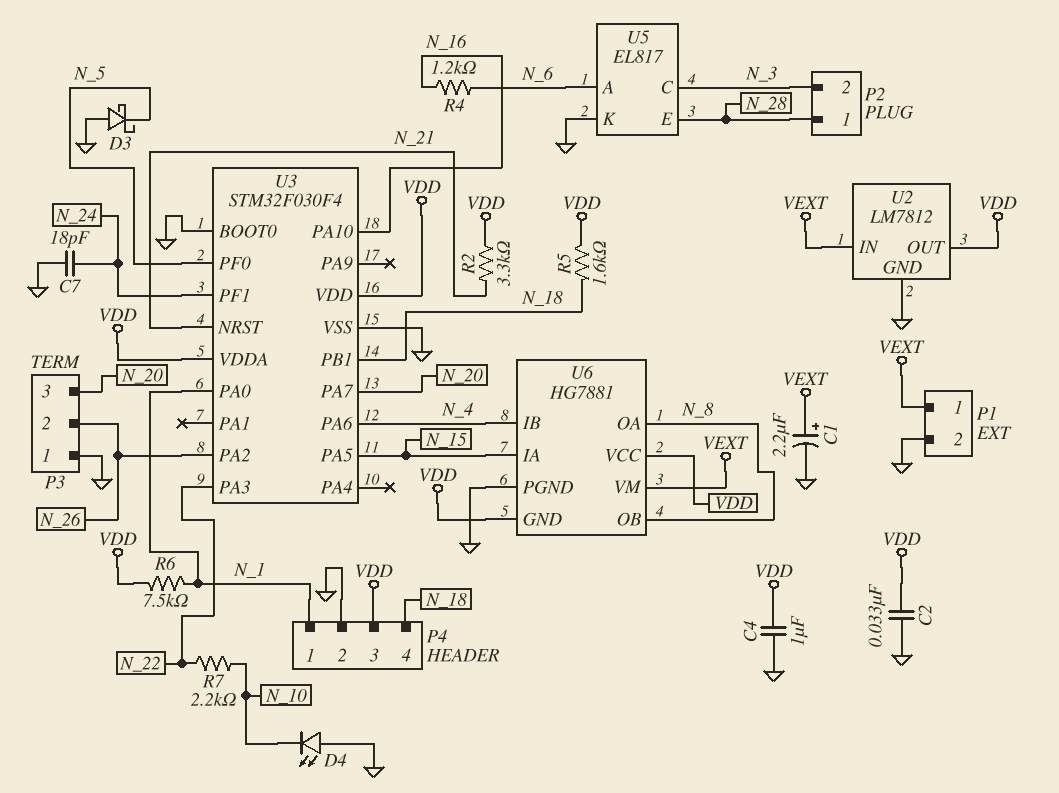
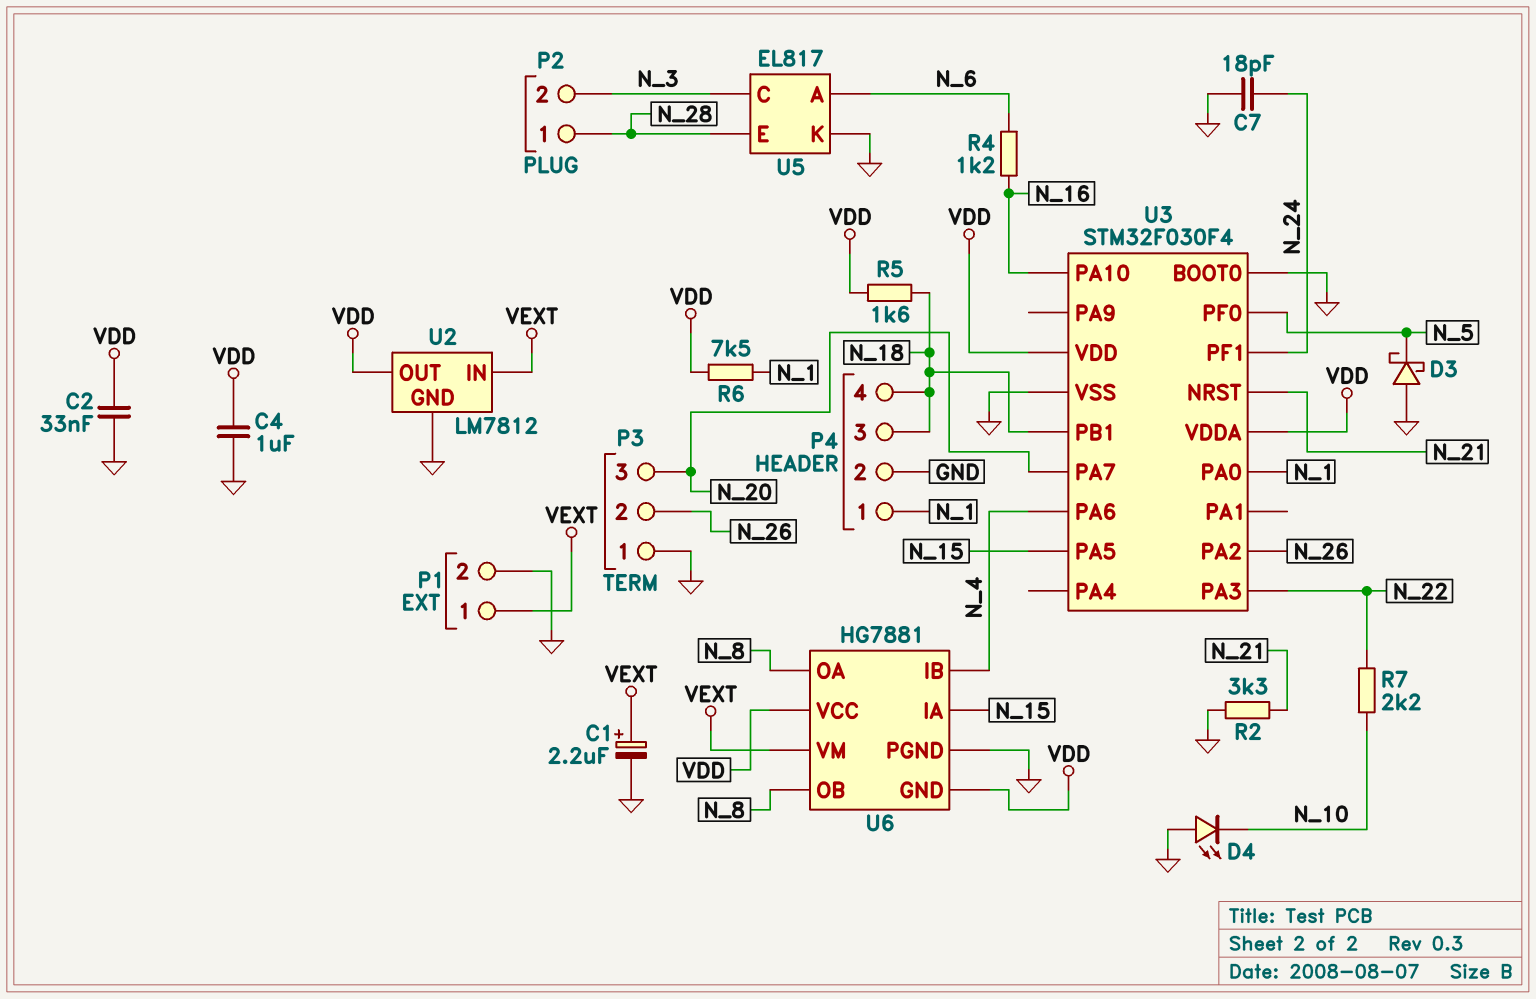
P4 pin 3: VDD -> N_18
R2: 3.3k (N_21, VDD) -> 3.3k (GND, N_21)

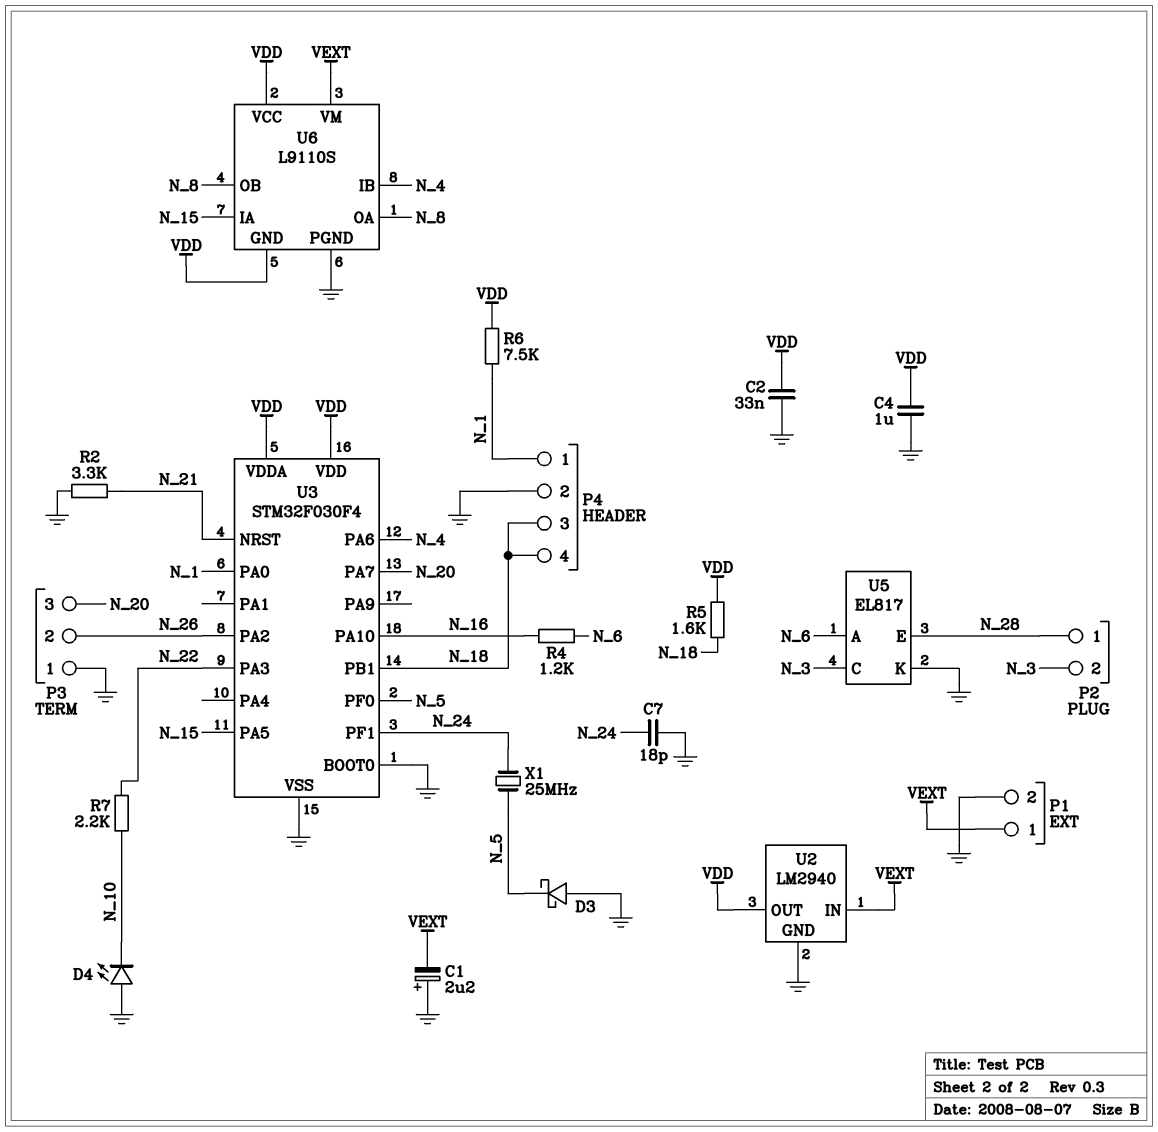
C1: 2.2uF (plus VEXT, minus GND) -> 2.2uF (plus GND, minus VEXT)
U2: LM7812 -> LM2940
U6: HG7881 -> L9110S
X1: none -> 25MHz (N_5, N_24)

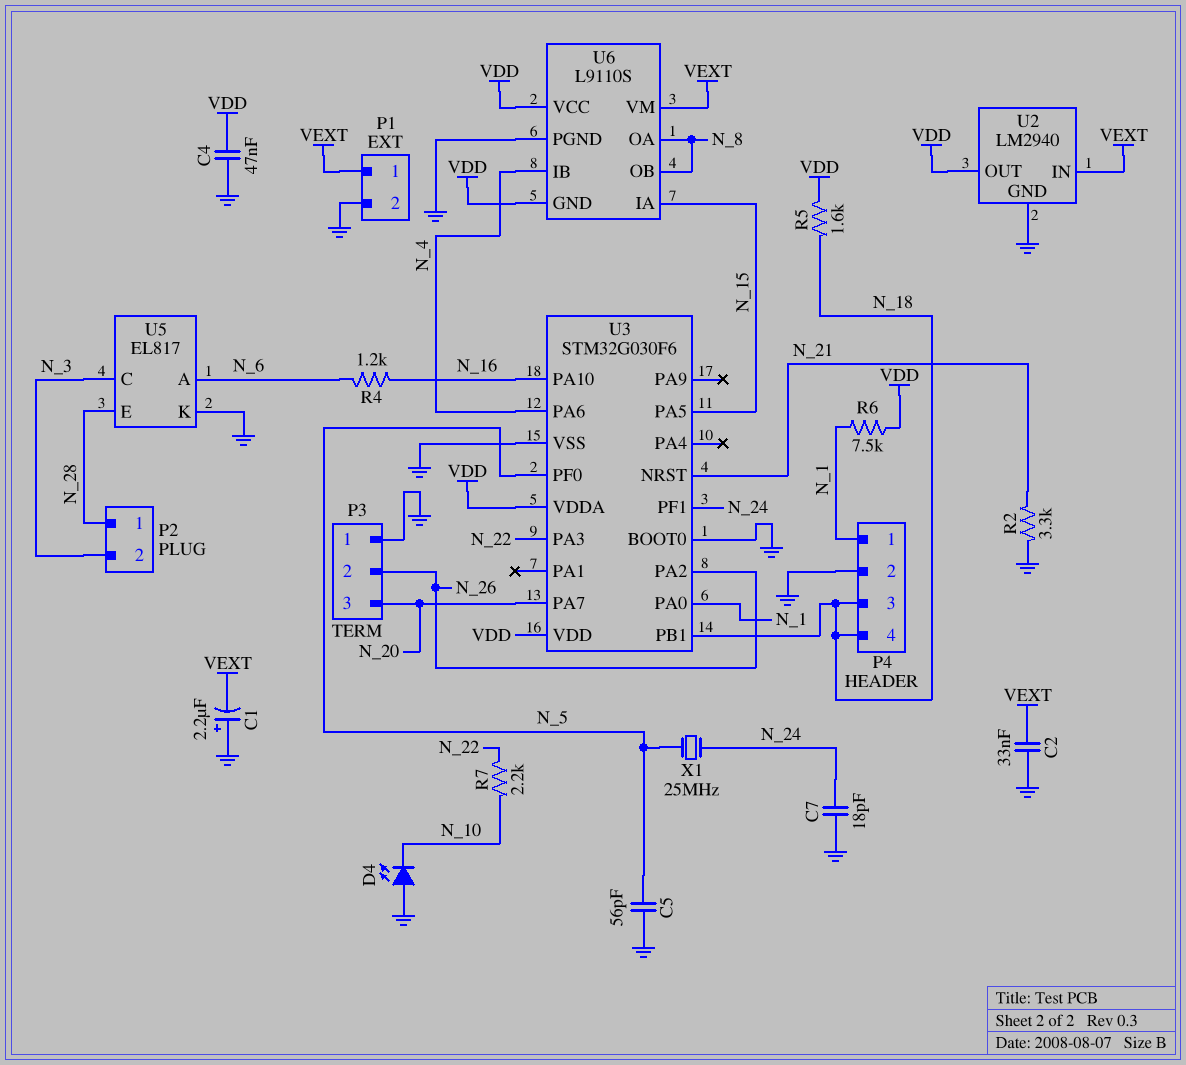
C2: 33nF (GND, VDD) -> 33nF (GND, VEXT)
C4: 1uF (GND, VDD) -> 47nF (GND, VDD)
C5: none -> 56pF (GND, N_5)
D3: schottky (A GND, K N_5) -> none
U3: STM32F030F4 -> STM32G030F6

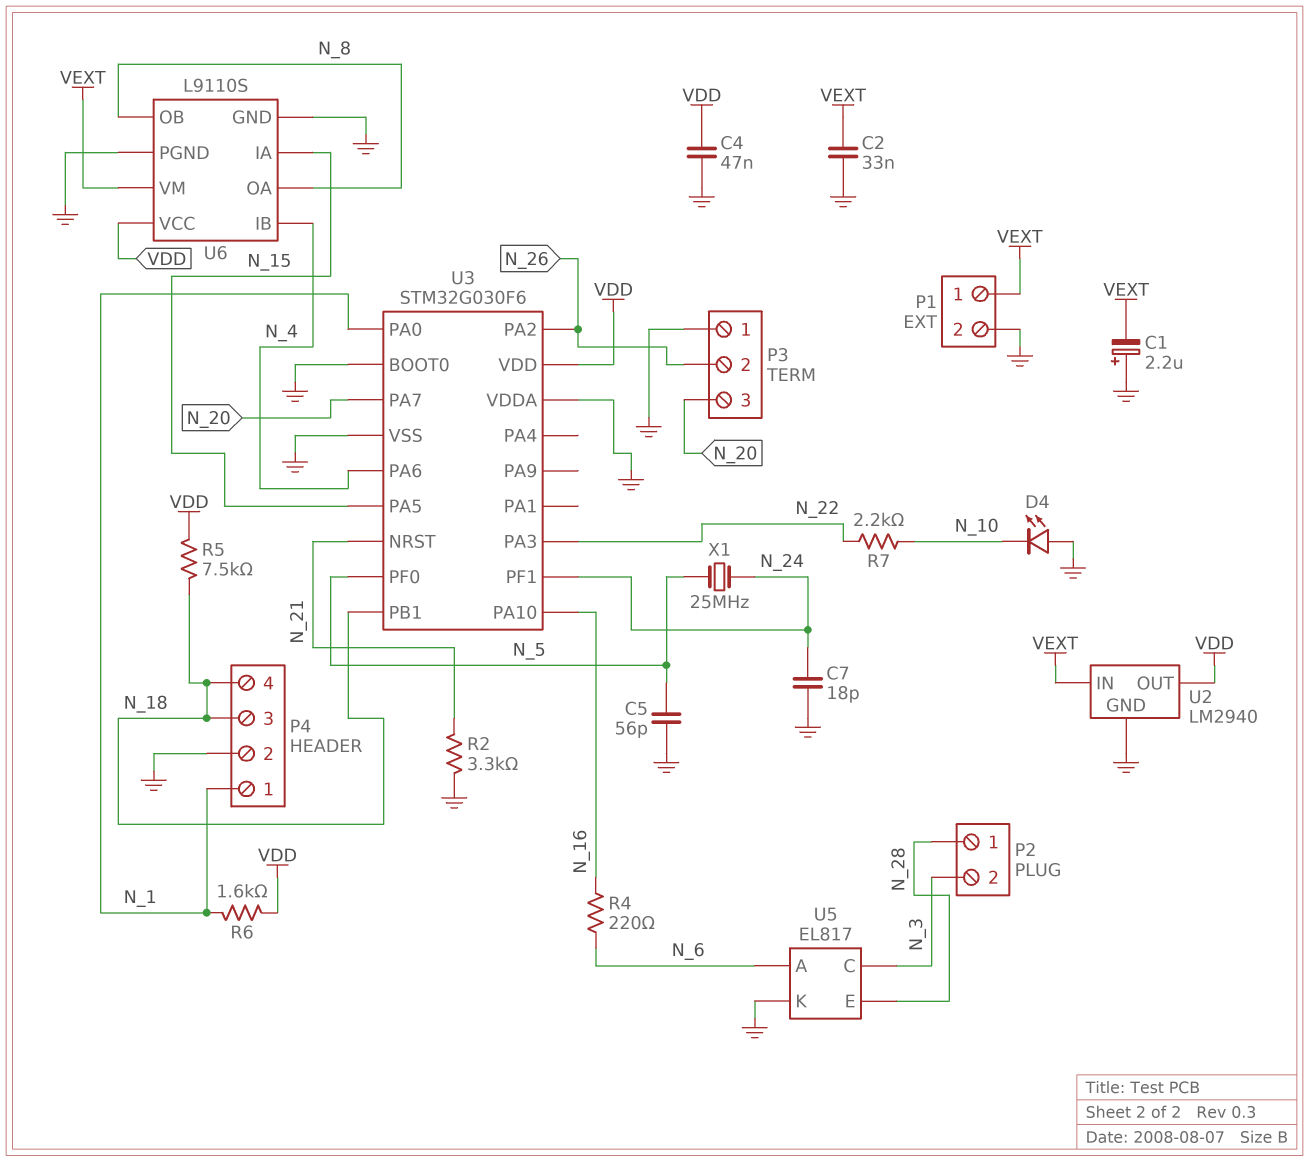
R4: 1.2k (N_6, N_16) -> 220 (N_6, N_16)
R5: 1.6k (N_18, VDD) -> 7.5k (N_18, VDD)
R6: 7.5k (N_1, VDD) -> 1.6k (N_1, VDD)
U3 pin VDDA: VDD -> GND
U6 pin GND: VDD -> GND

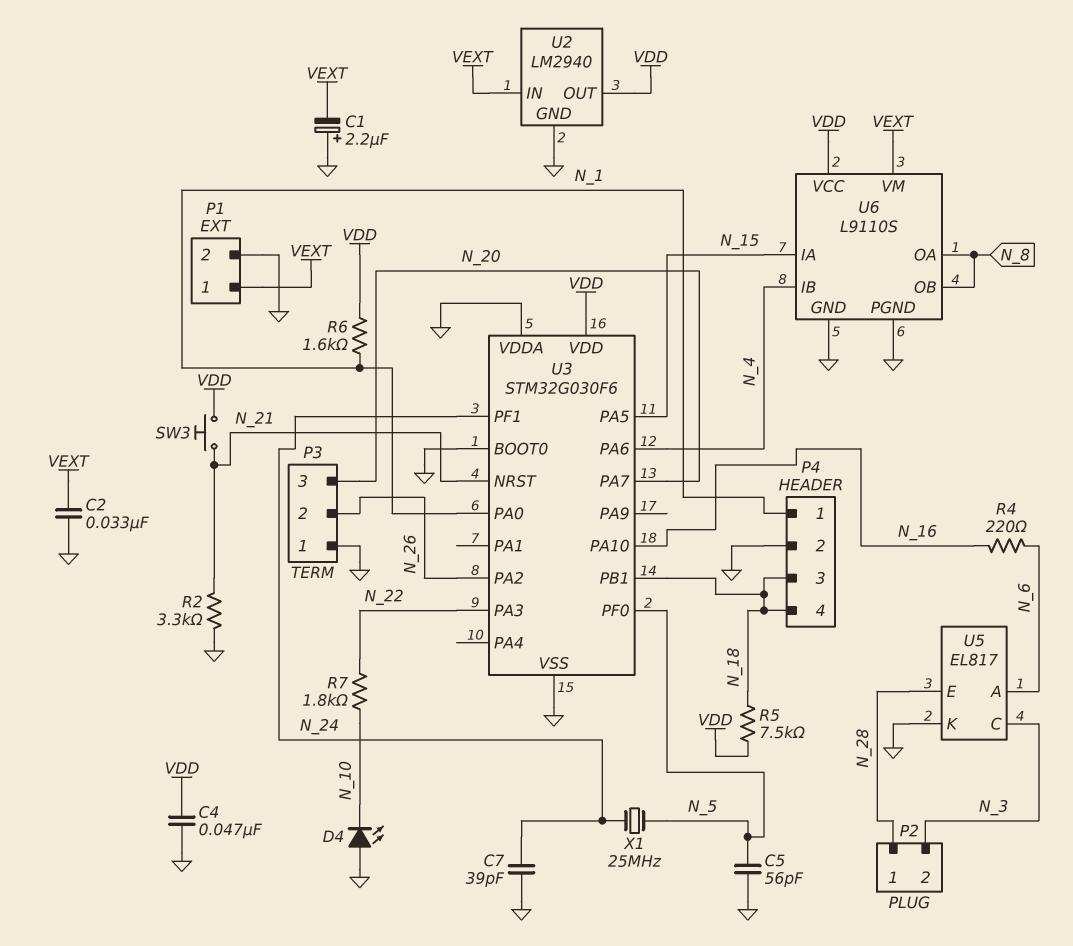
C7: 18pF (GND, N_24) -> 39pF (GND, N_24)
R7: 2.2k (N_10, N_22) -> 1.8k (N_10, N_22)
SW3: none -> button (N_21, VDD)

